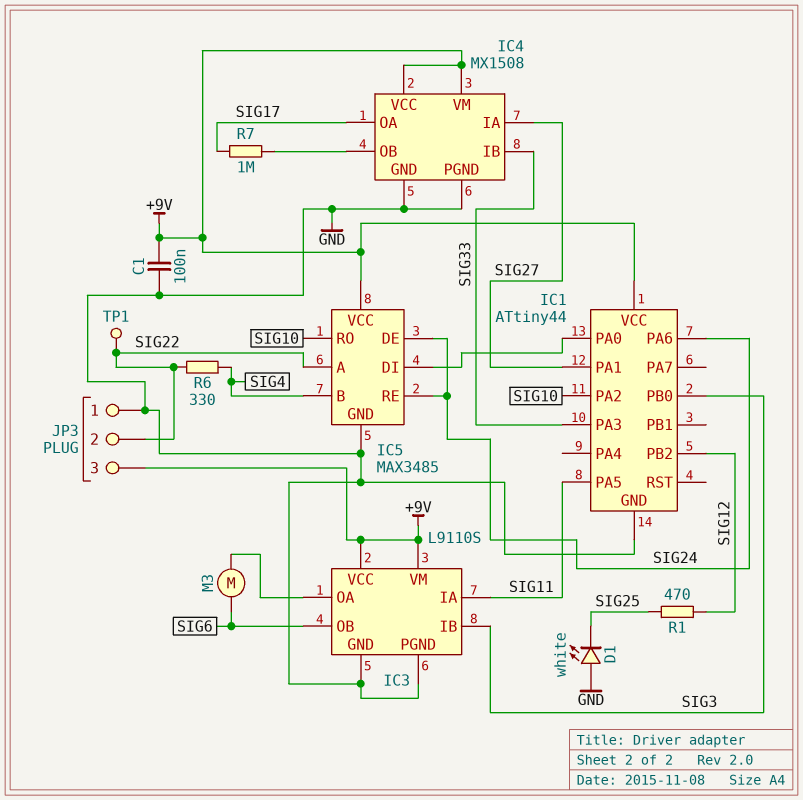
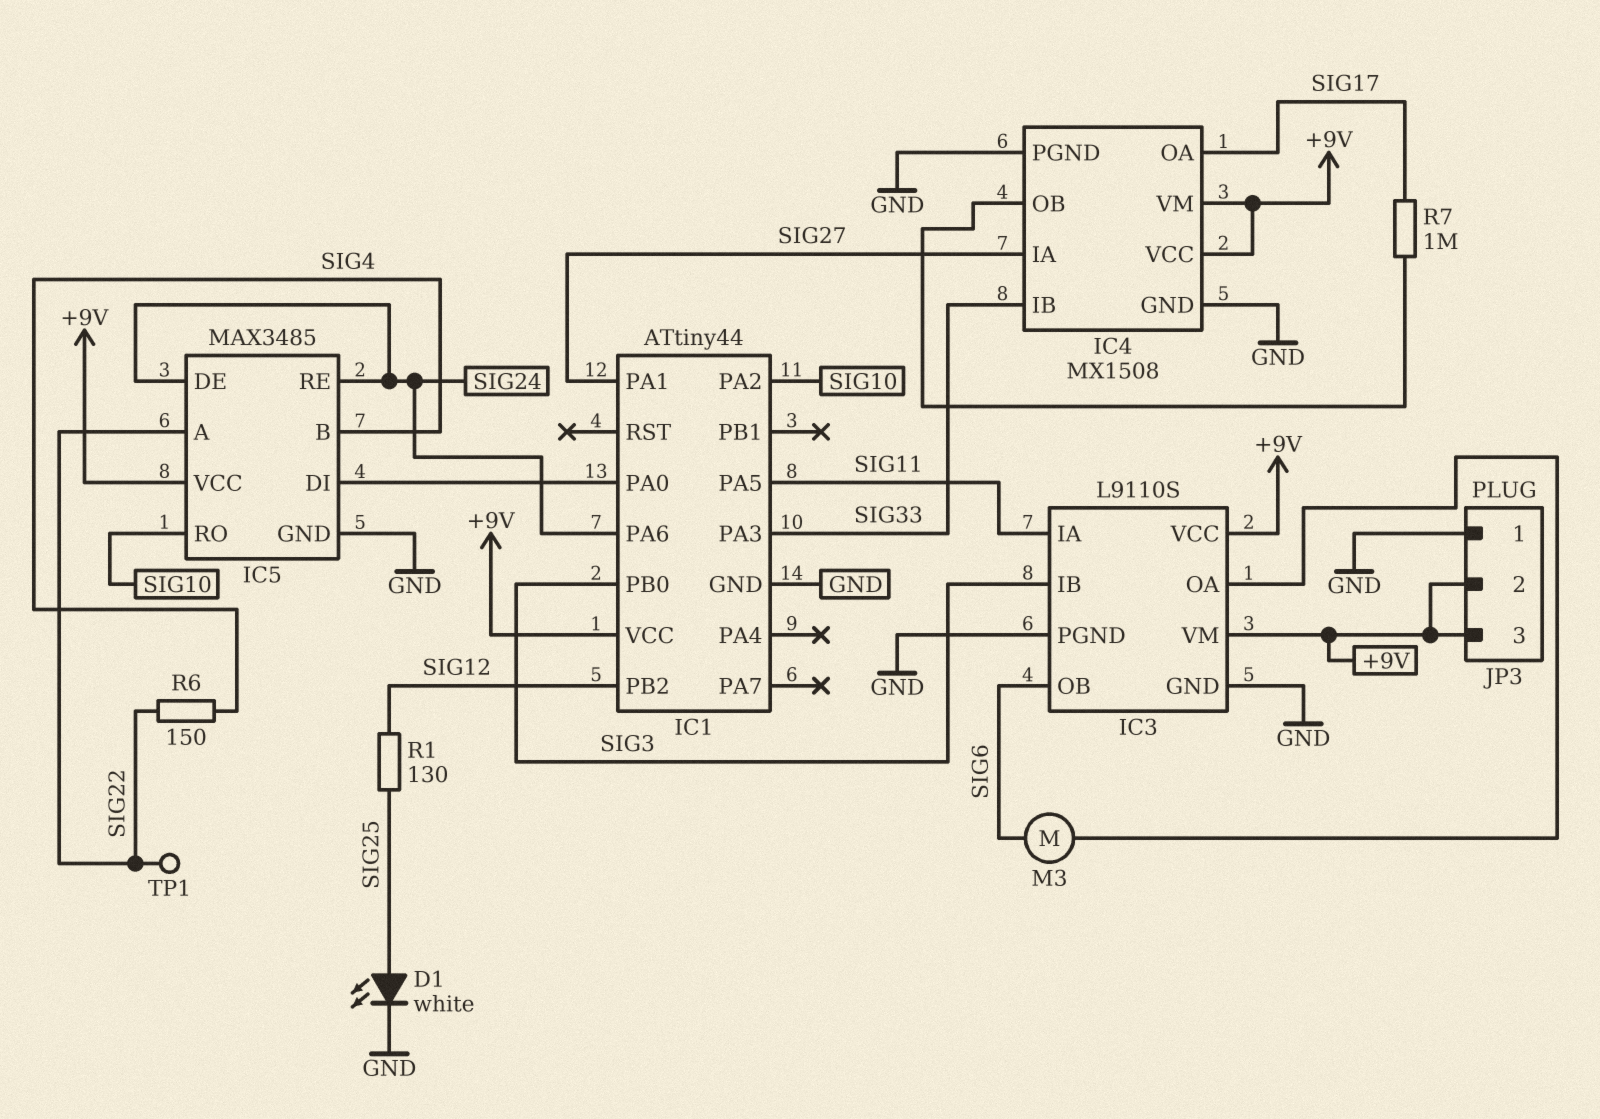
C1: 100nF (+9V, GND) -> none
D1: LED white (A GND, K SIG25) -> LED white (A SIG25, K GND)
JP3 pin 2: SIG22 -> +9V
R1: 470 (SIG12, SIG25) -> 130 (SIG12, SIG25)
R6: 330 (SIG4, SIG22) -> 150 (SIG4, SIG22)

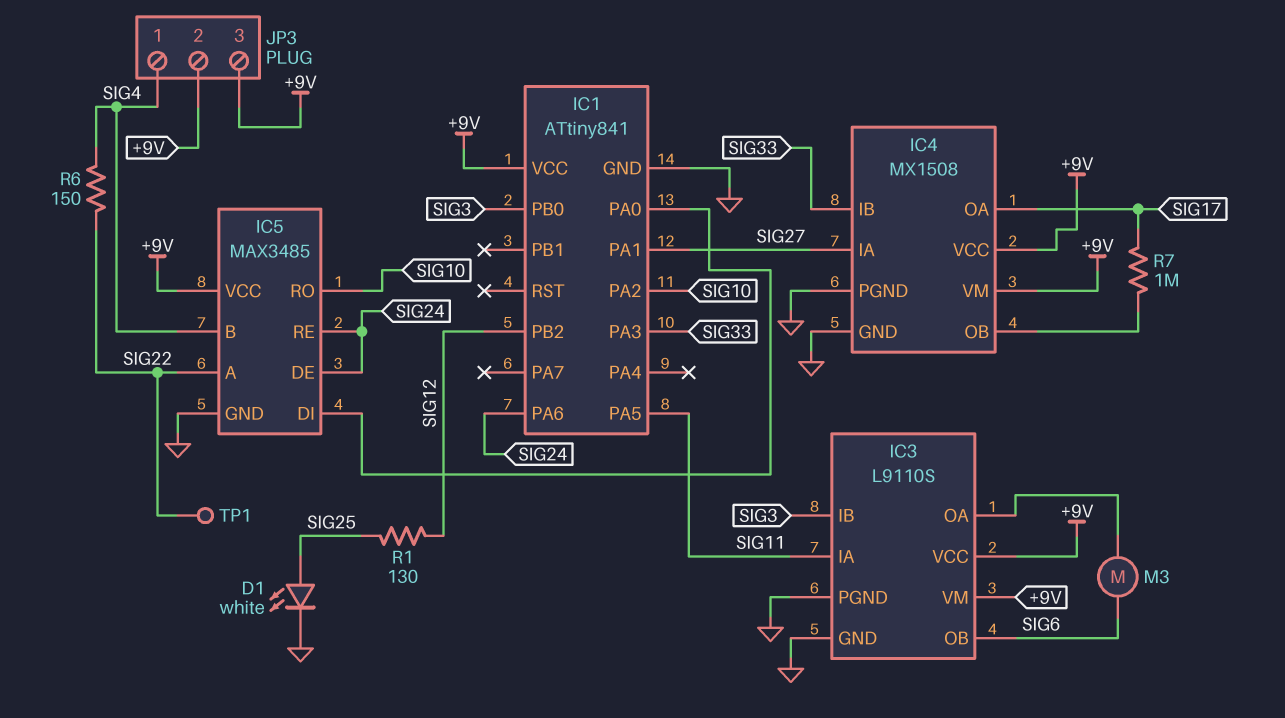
IC1: ATtiny44 -> ATtiny841
JP3 pin 1: GND -> SIG4

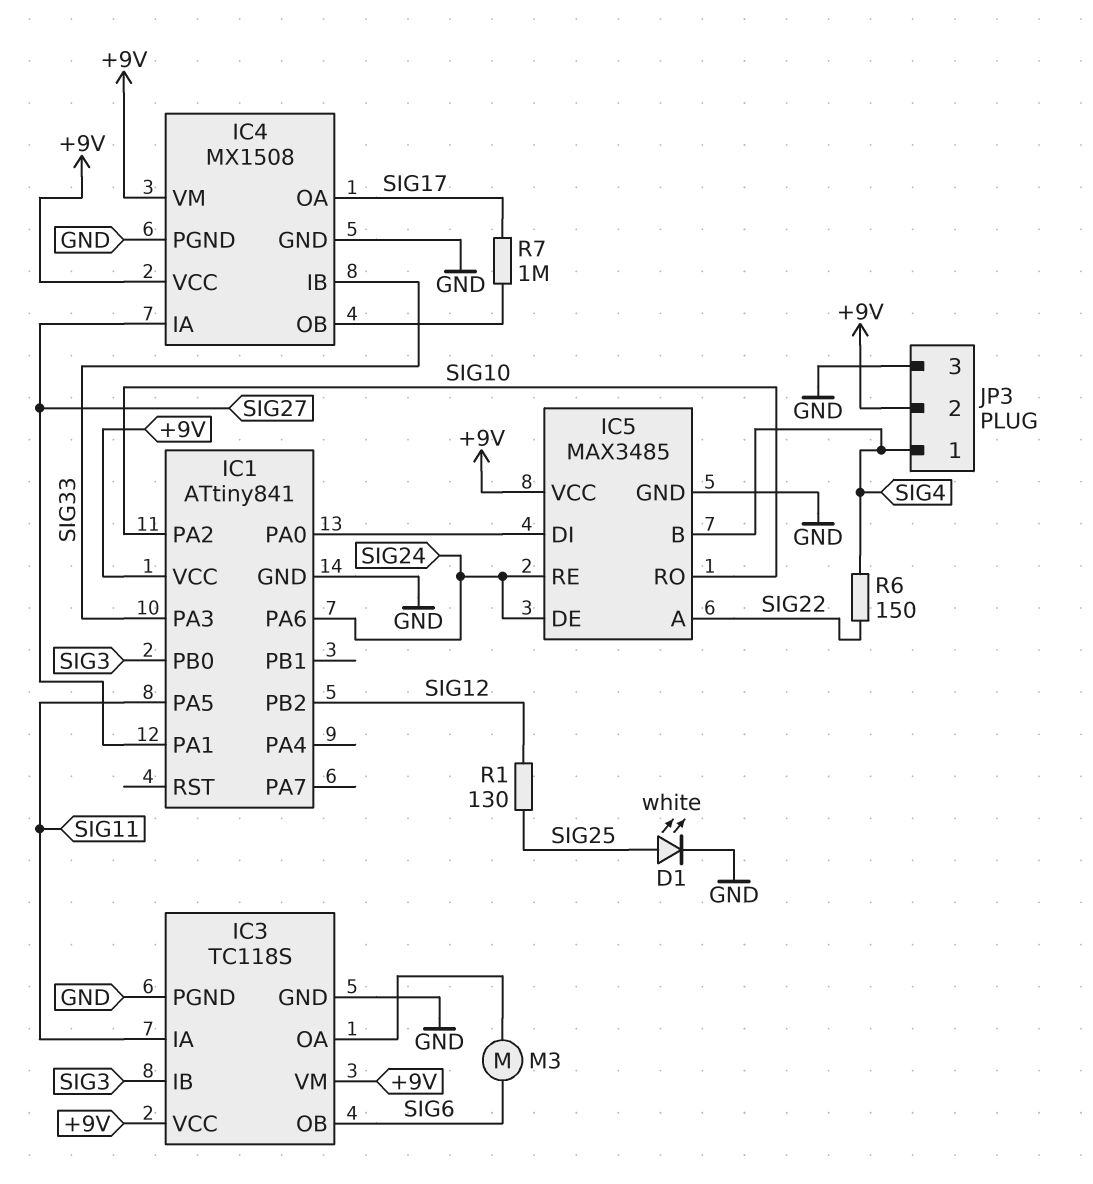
IC3: L9110S -> TC118S
JP3 pin 3: +9V -> GND
TP1: test point (SIG22) -> none

